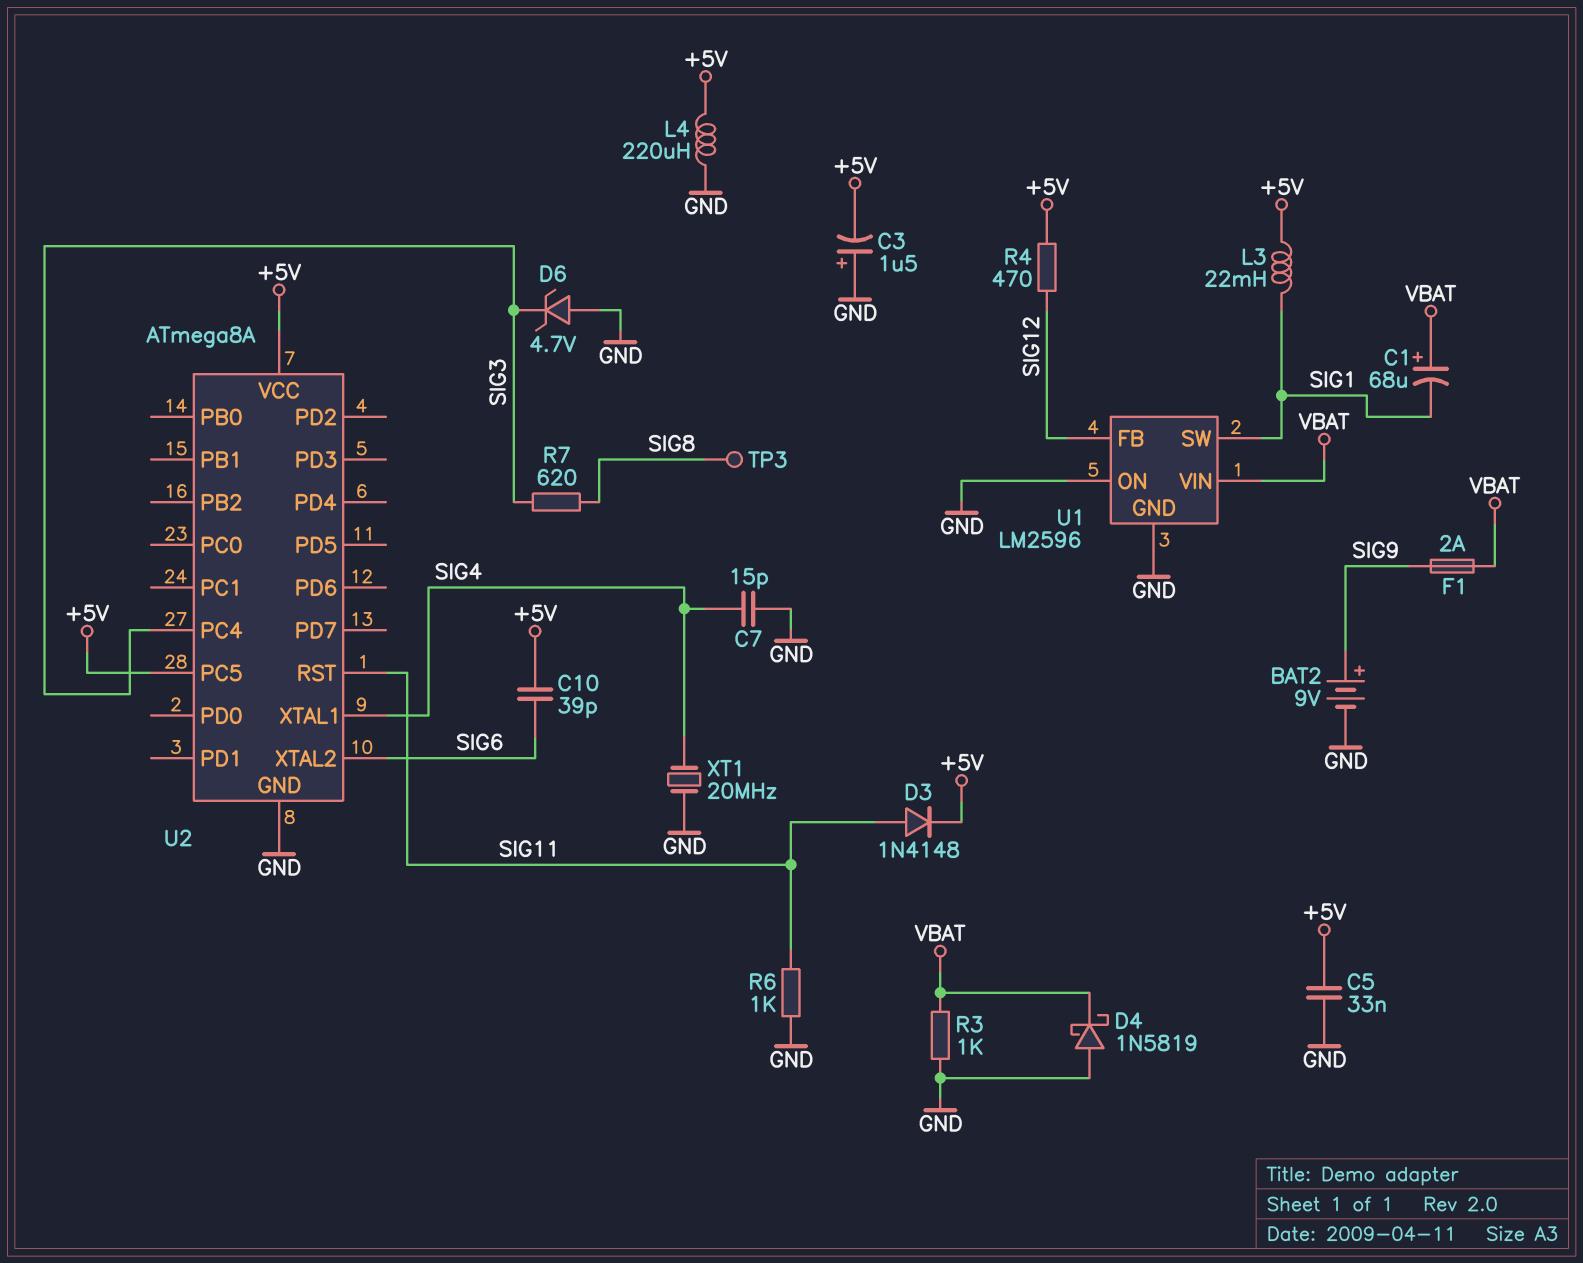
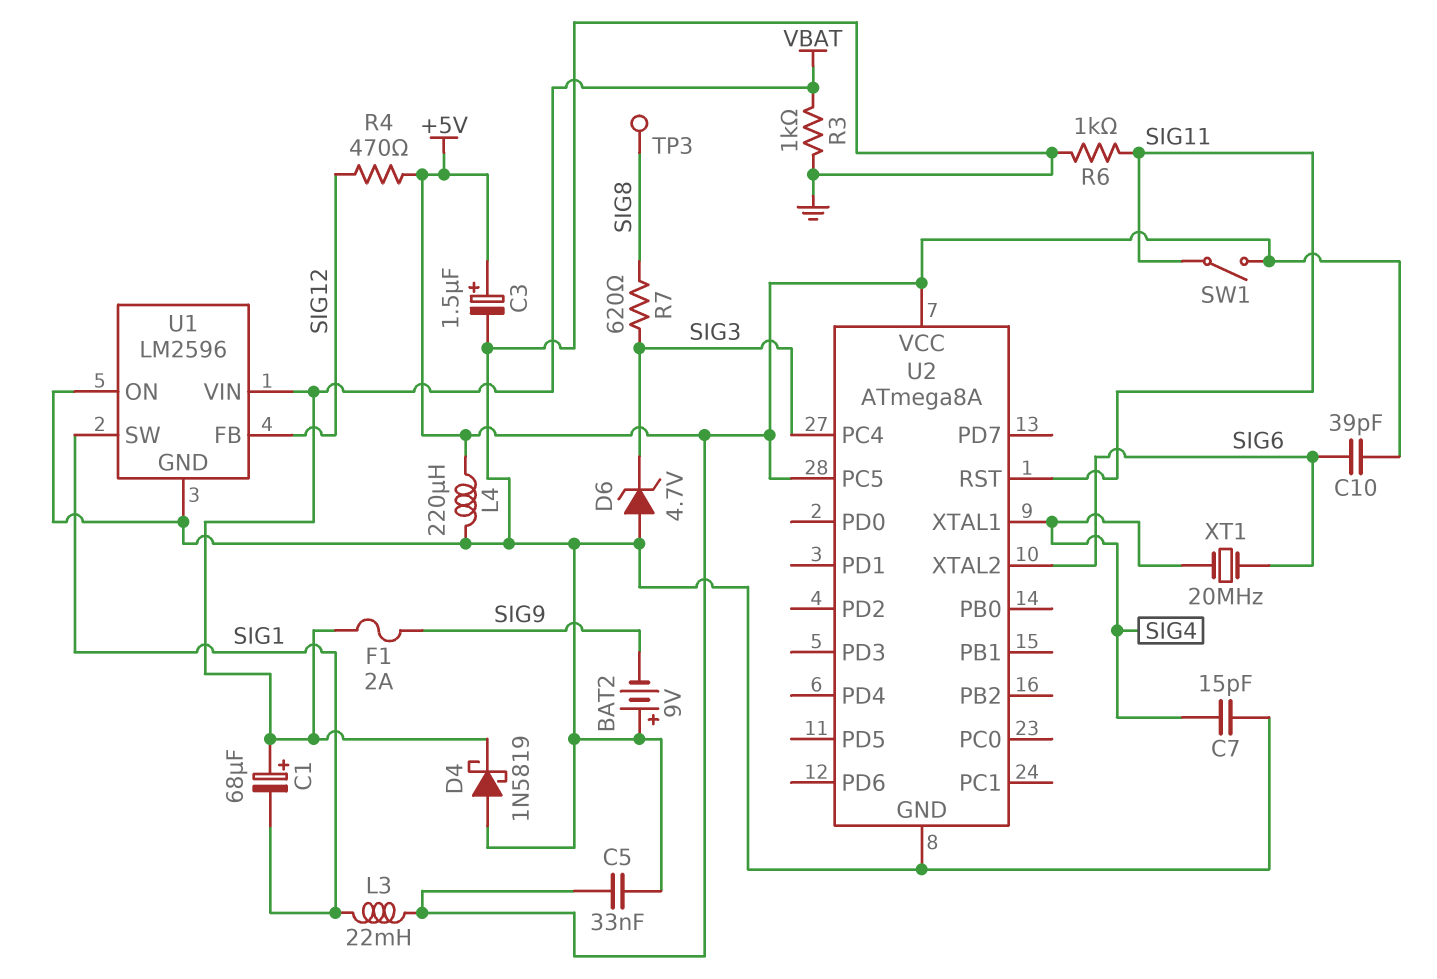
BAT2: 9V (plus SIG9, minus GND) -> 9V (plus GND, minus SIG9)
C3: 1.5uF (plus GND, minus +5V) -> 1.5uF (plus +5V, minus GND)
D3: diode 1N4148 (A SIG11, K +5V) -> none
SW1: none -> switch (+5V, SIG11)
XT1: 20MHz (GND, SIG4) -> 20MHz (SIG4, SIG6)

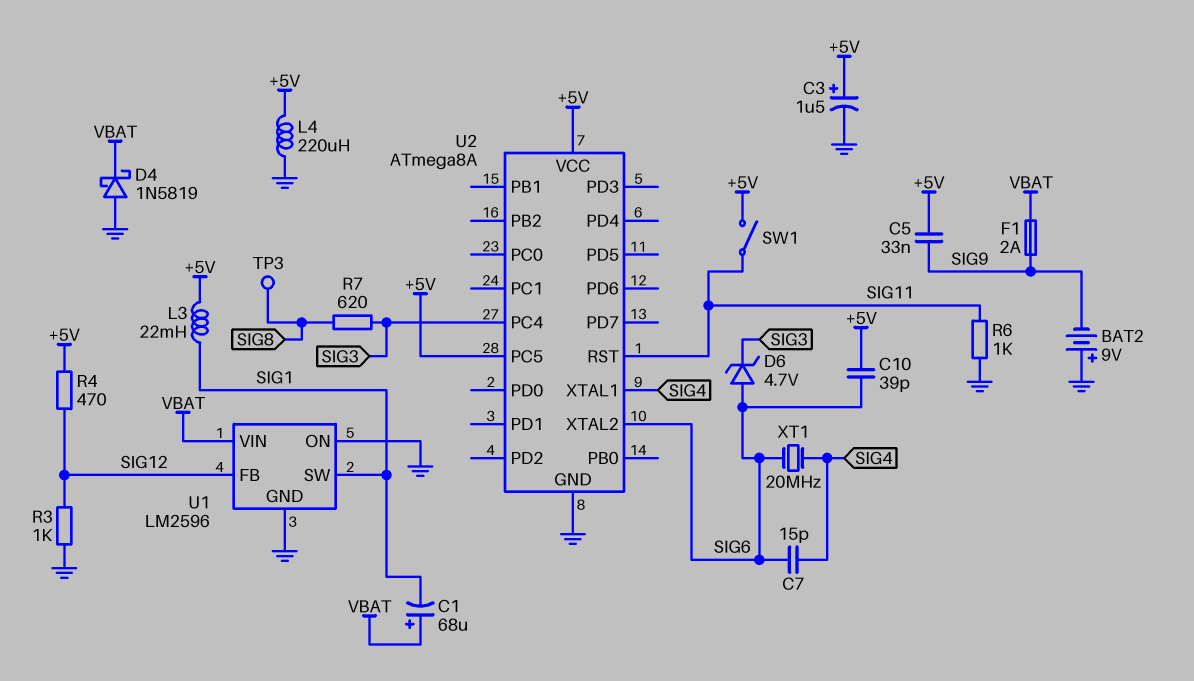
C5: 33nF (+5V, GND) -> 33nF (+5V, SIG9)
C7: 15pF (GND, SIG4) -> 15pF (SIG4, SIG6)
D6: zener 4.7V (A GND, K SIG3) -> zener 4.7V (A SIG6, K SIG3)
R3: 1k (GND, VBAT) -> 1k (GND, SIG12)

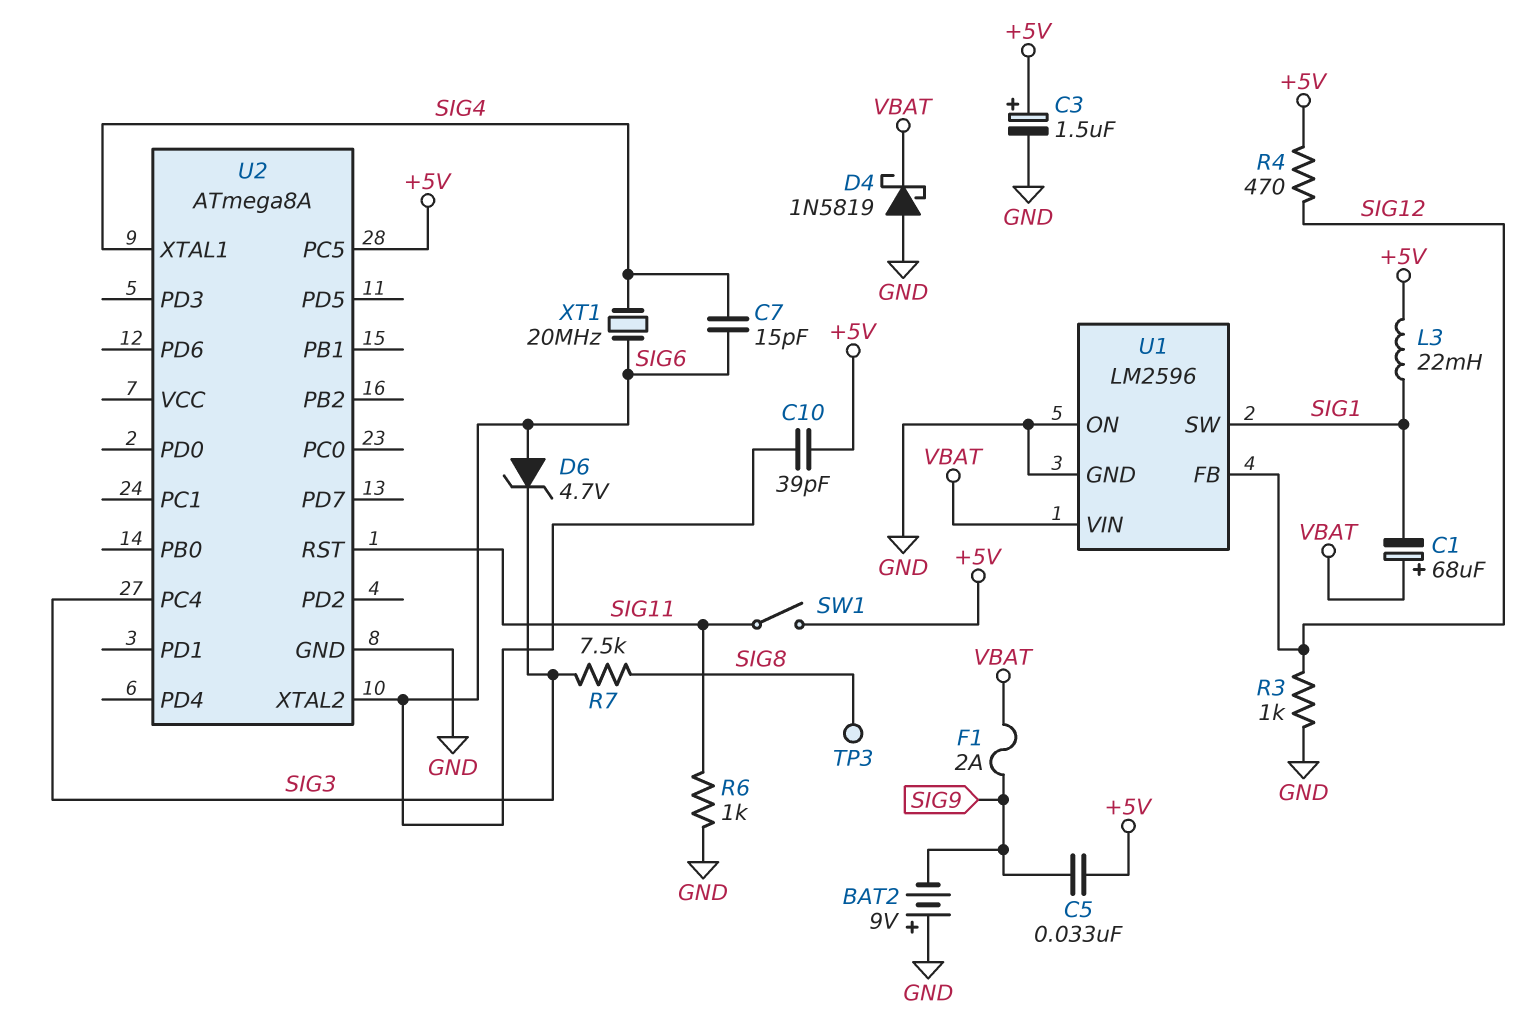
L4: 220uH (+5V, GND) -> none
R7: 620 (SIG3, SIG8) -> 7.5k (SIG3, SIG8)
U2 pin VCC: +5V -> none

